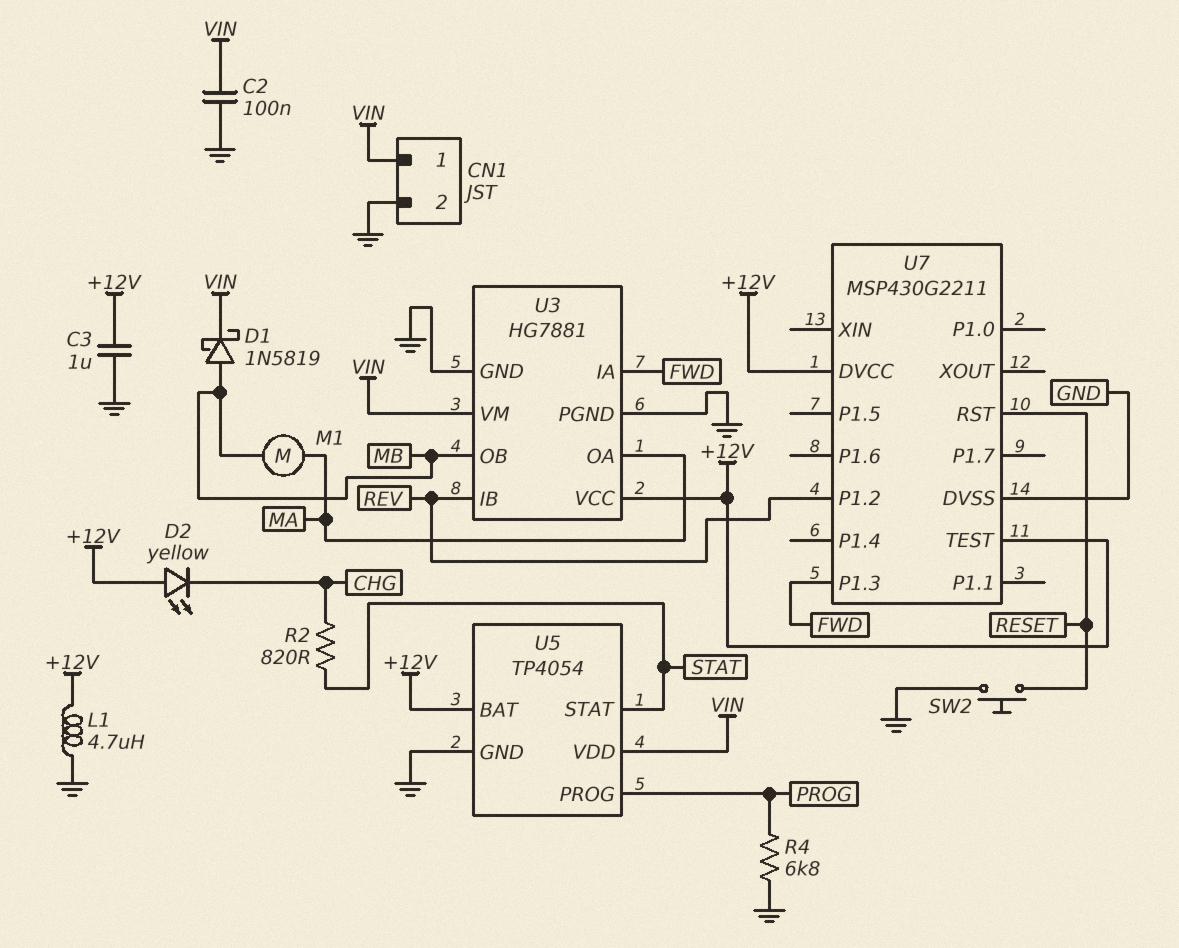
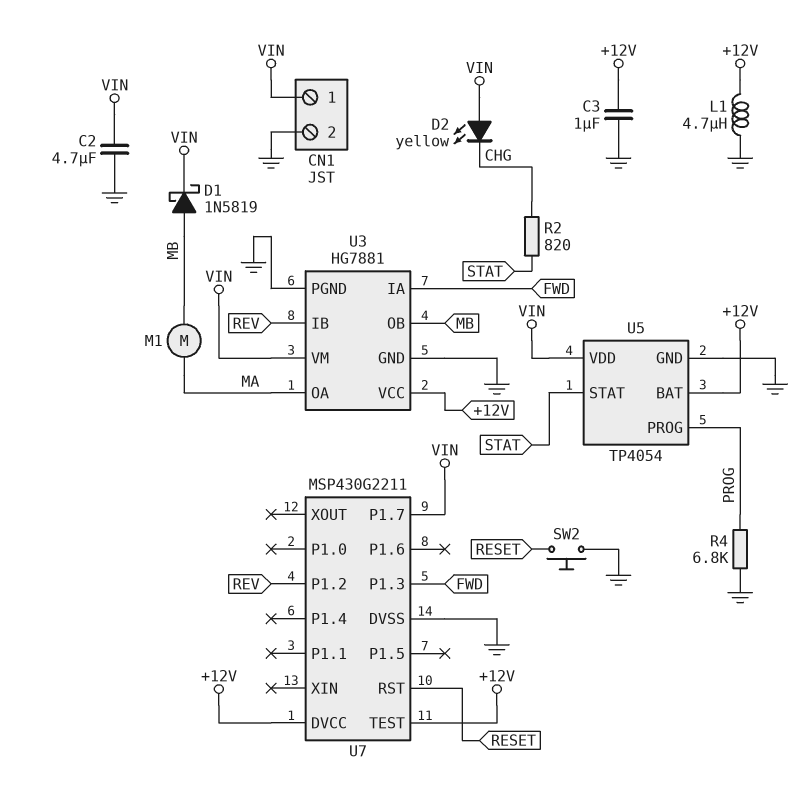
C2: 100nF (GND, VIN) -> 4.7uF (GND, VIN)
D2: LED yellow (A +12V, K CHG) -> LED yellow (A VIN, K CHG)
U7 pin P1.7: none -> VIN

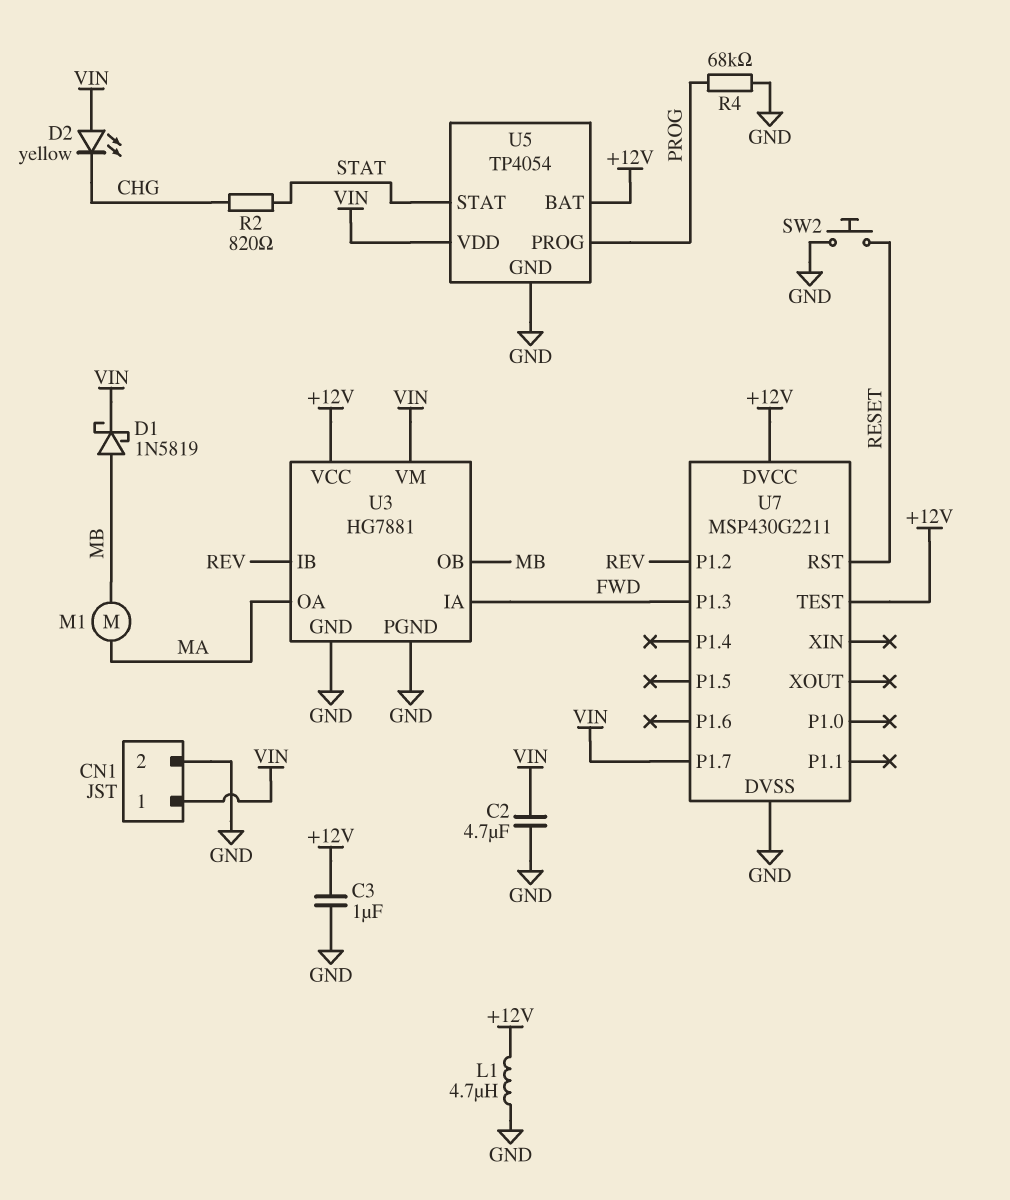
R4: 6.8k (GND, PROG) -> 68k (GND, PROG)

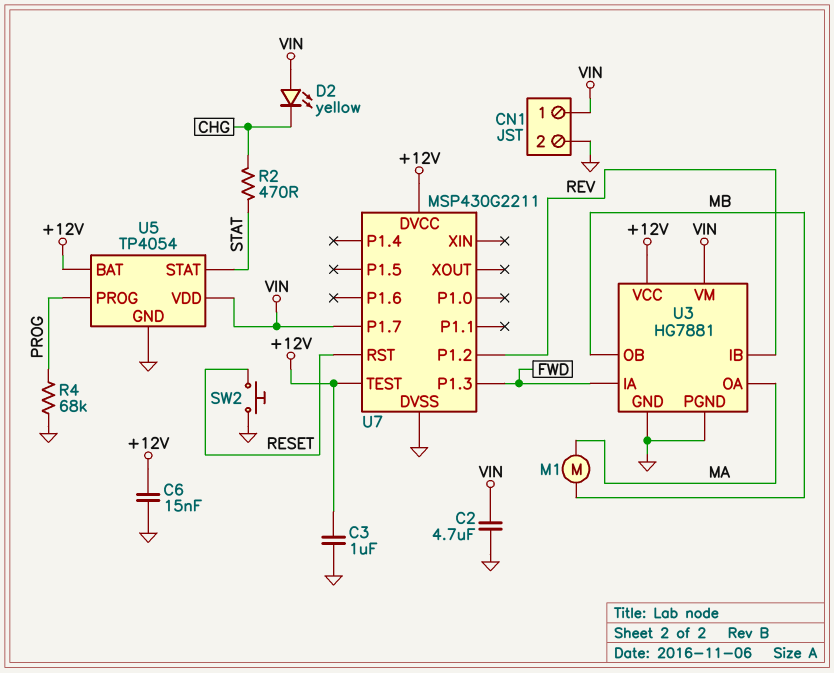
C6: none -> 15nF (+12V, GND)
D1: schottky 1N5819 (A MB, K VIN) -> none
L1: 4.7uH (+12V, GND) -> none
R2: 820 (CHG, STAT) -> 470 (CHG, STAT)

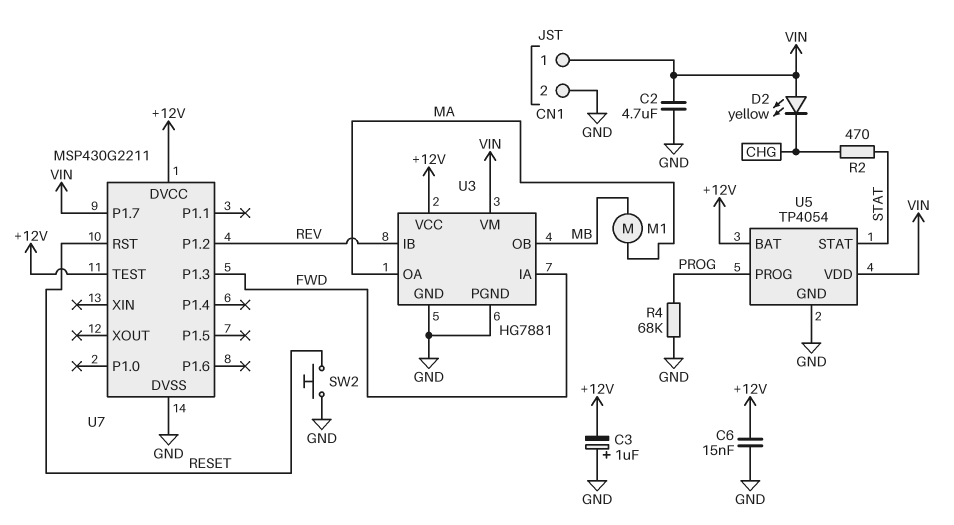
C3: 1uF (+12V, GND) -> 1uF (plus GND, minus +12V)

